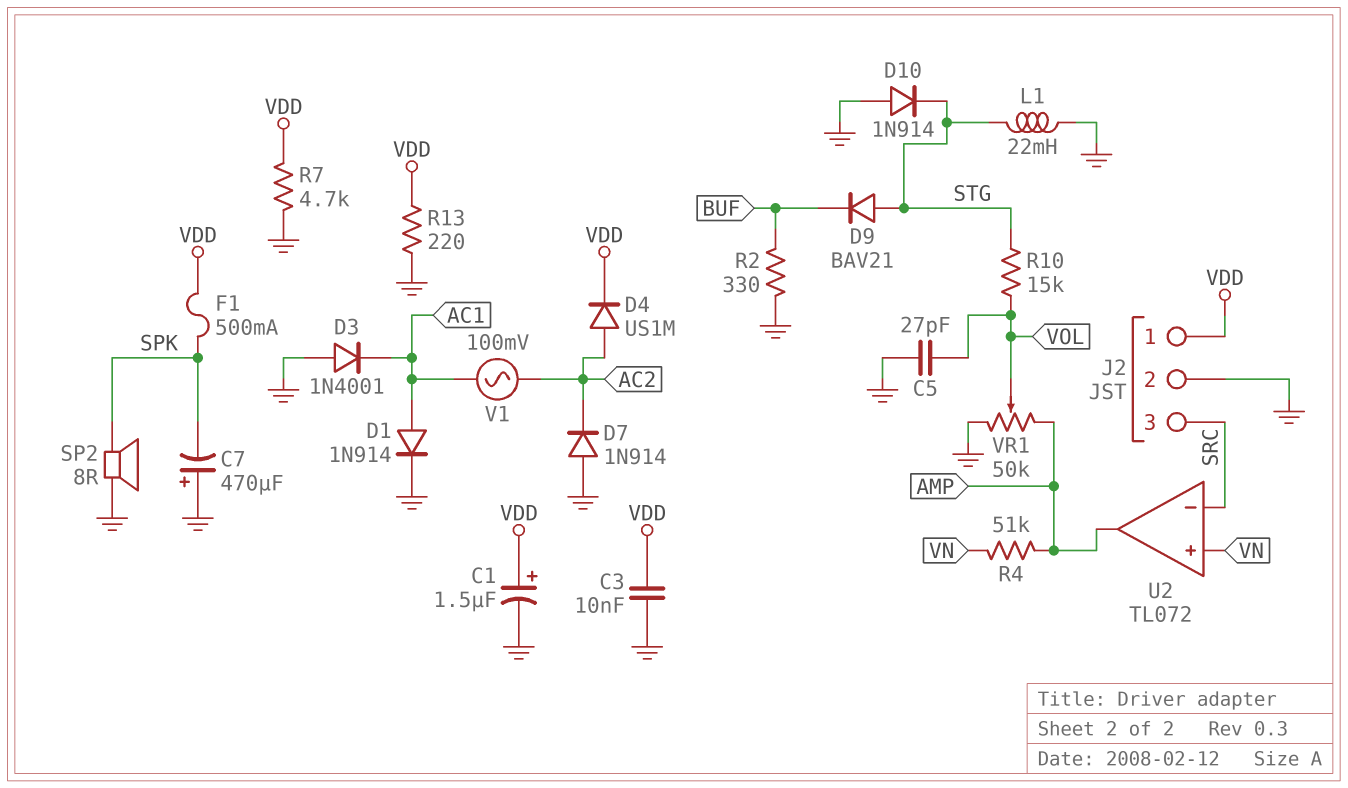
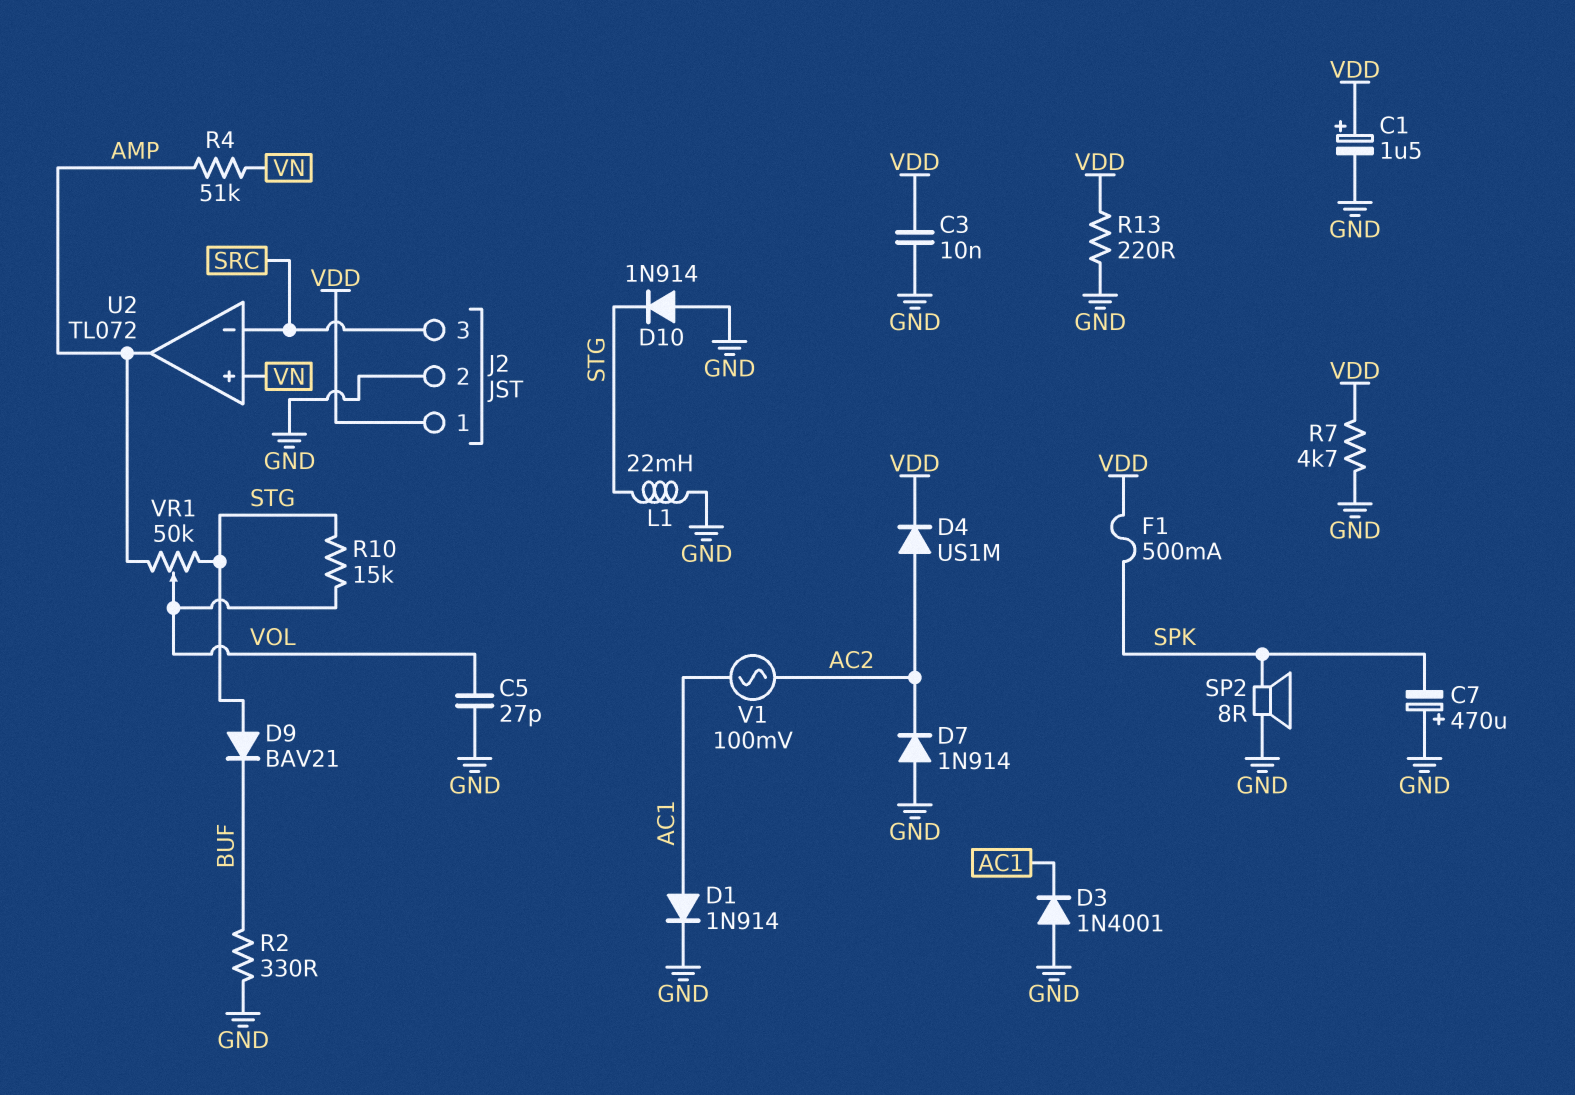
VR1: 50k (AMP, GND, wiper VOL) -> 50k (AMP, STG, wiper VOL)

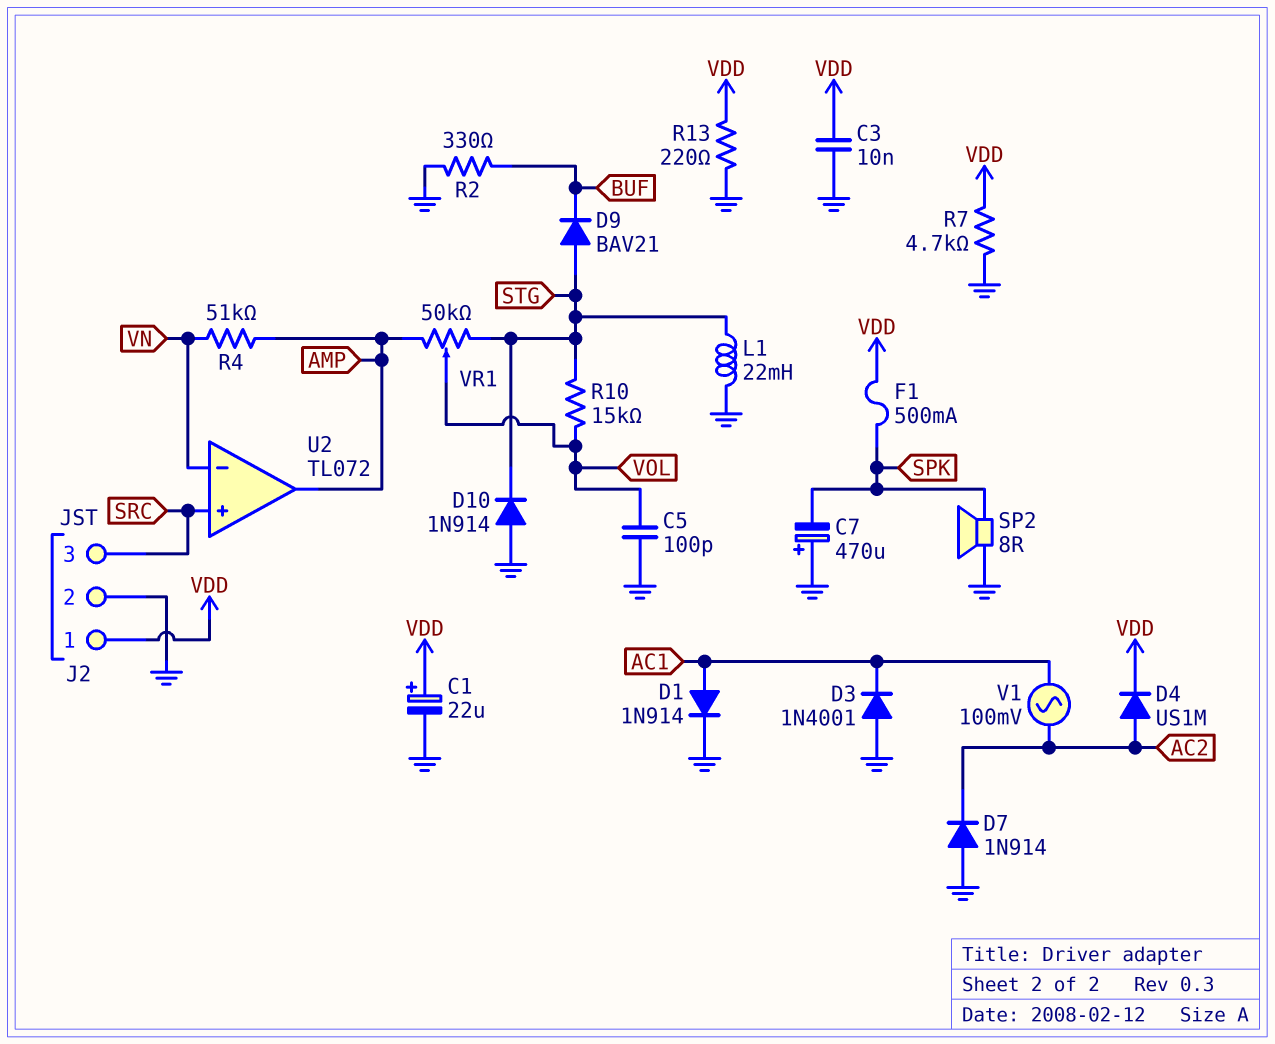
C1: 1.5uF (plus VDD, minus GND) -> 22uF (plus VDD, minus GND)
C5: 27pF (GND, VOL) -> 100pF (GND, VOL)
U2 pin in+: VN -> SRC
U2 pin in-: SRC -> VN

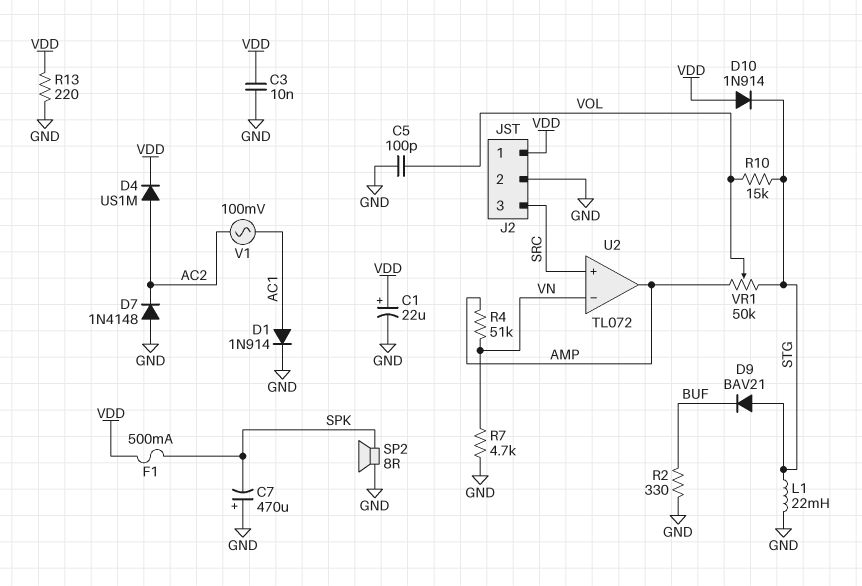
D3: diode 1N4001 (A GND, K AC1) -> none
D7: diode 1N914 (A GND, K AC2) -> diode 1N4148 (A GND, K AC2)
D10: diode 1N914 (A GND, K STG) -> diode 1N914 (A VDD, K STG)
R7: 4.7k (GND, VDD) -> 4.7k (GND, VN)

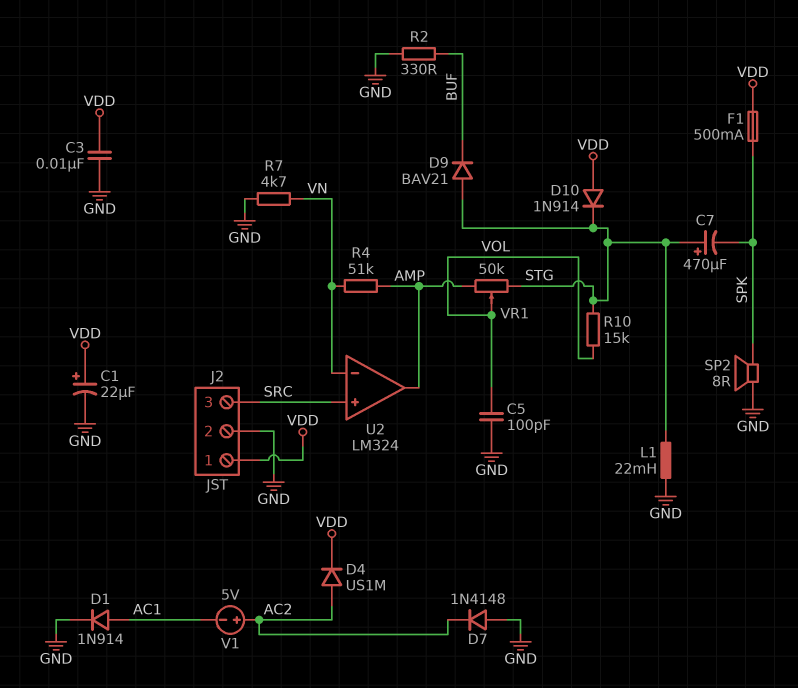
C7: 470uF (plus GND, minus SPK) -> 470uF (plus STG, minus SPK)
R13: 220 (GND, VDD) -> none
U2: TL072 -> LM324
V1: AC 100mV (AC1, AC2) -> 5V (plus AC2, minus AC1)

